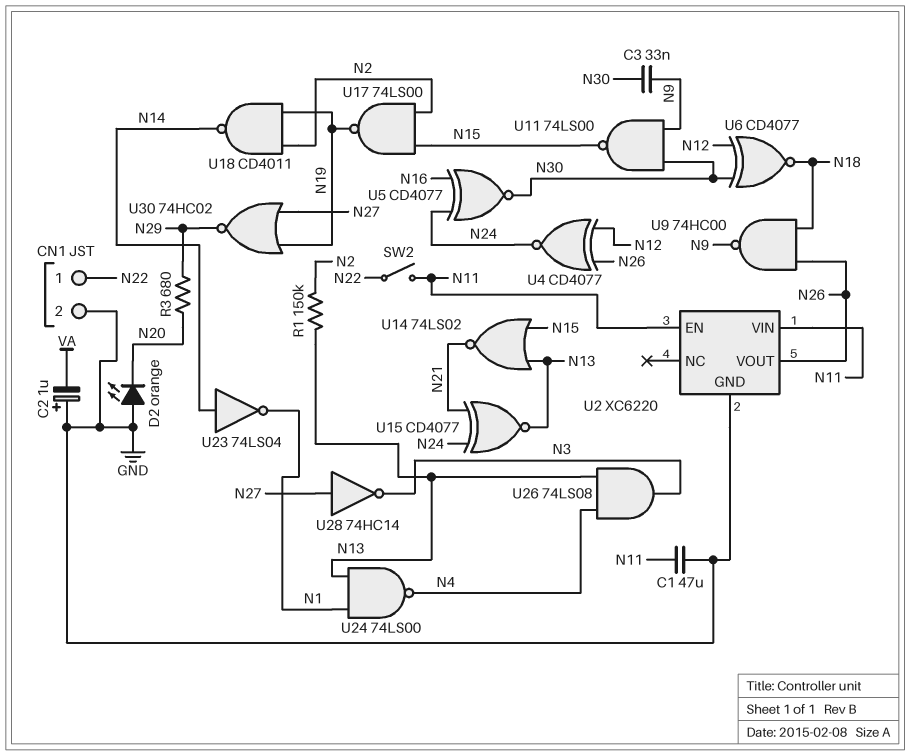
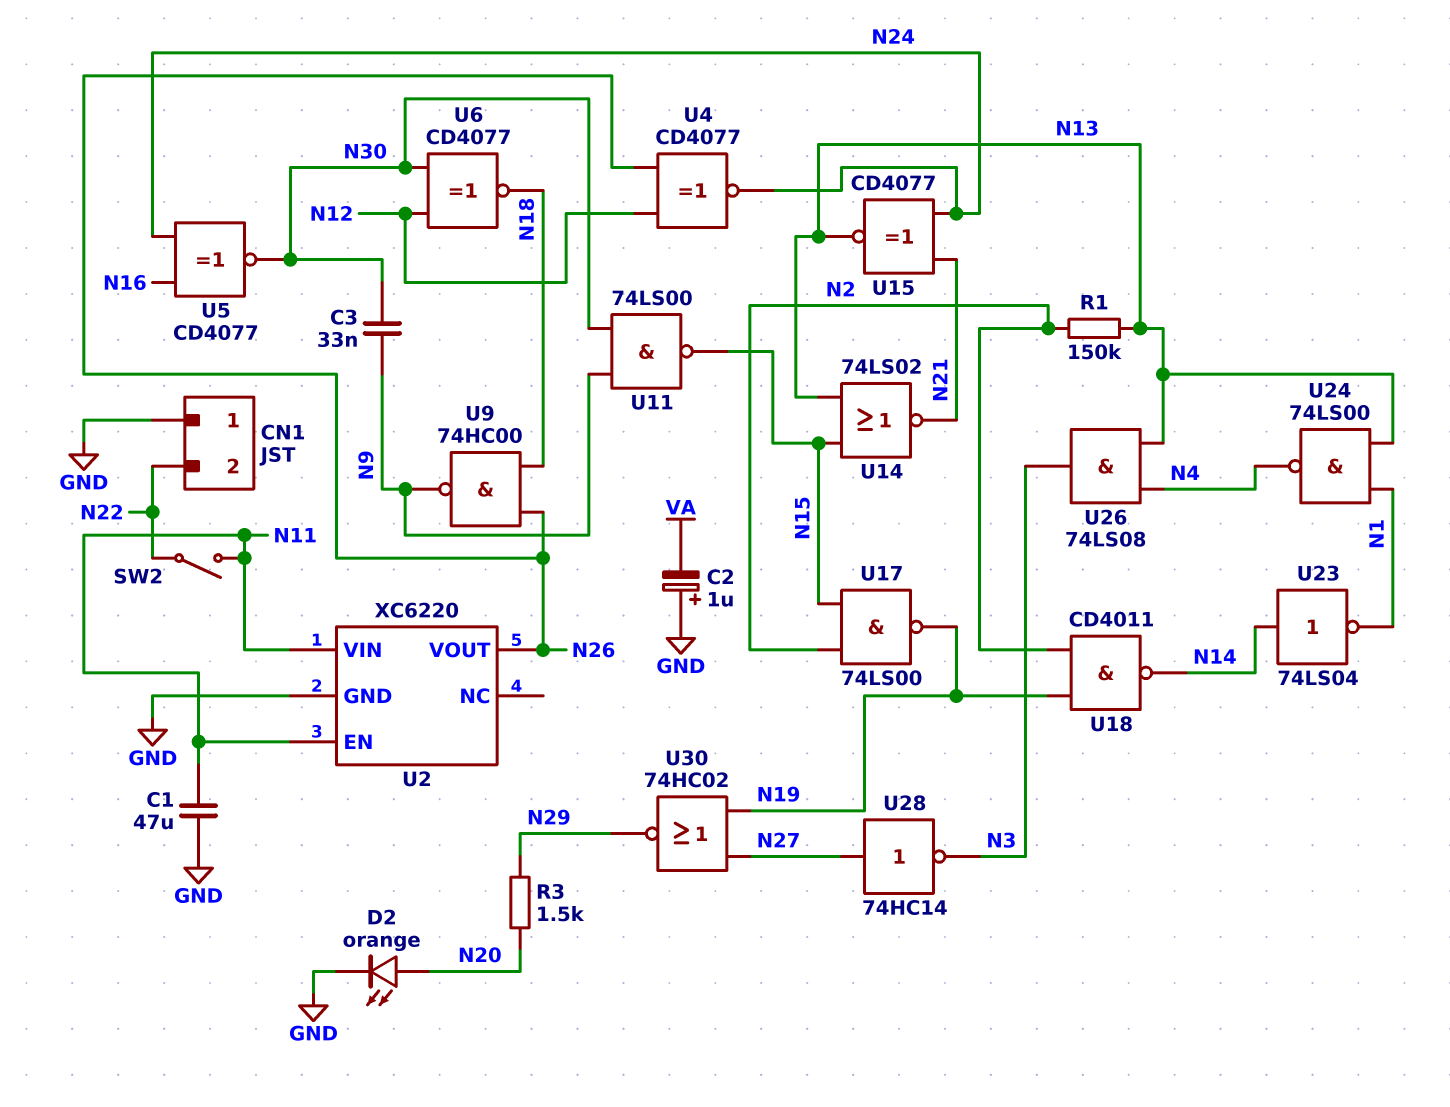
CN1 pin 1: N22 -> GND
CN1 pin 2: GND -> N22
D2: LED orange (A GND, K N20) -> LED orange (A N20, K GND)
R3: 680 (N20, N29) -> 1.5k (N20, N29)

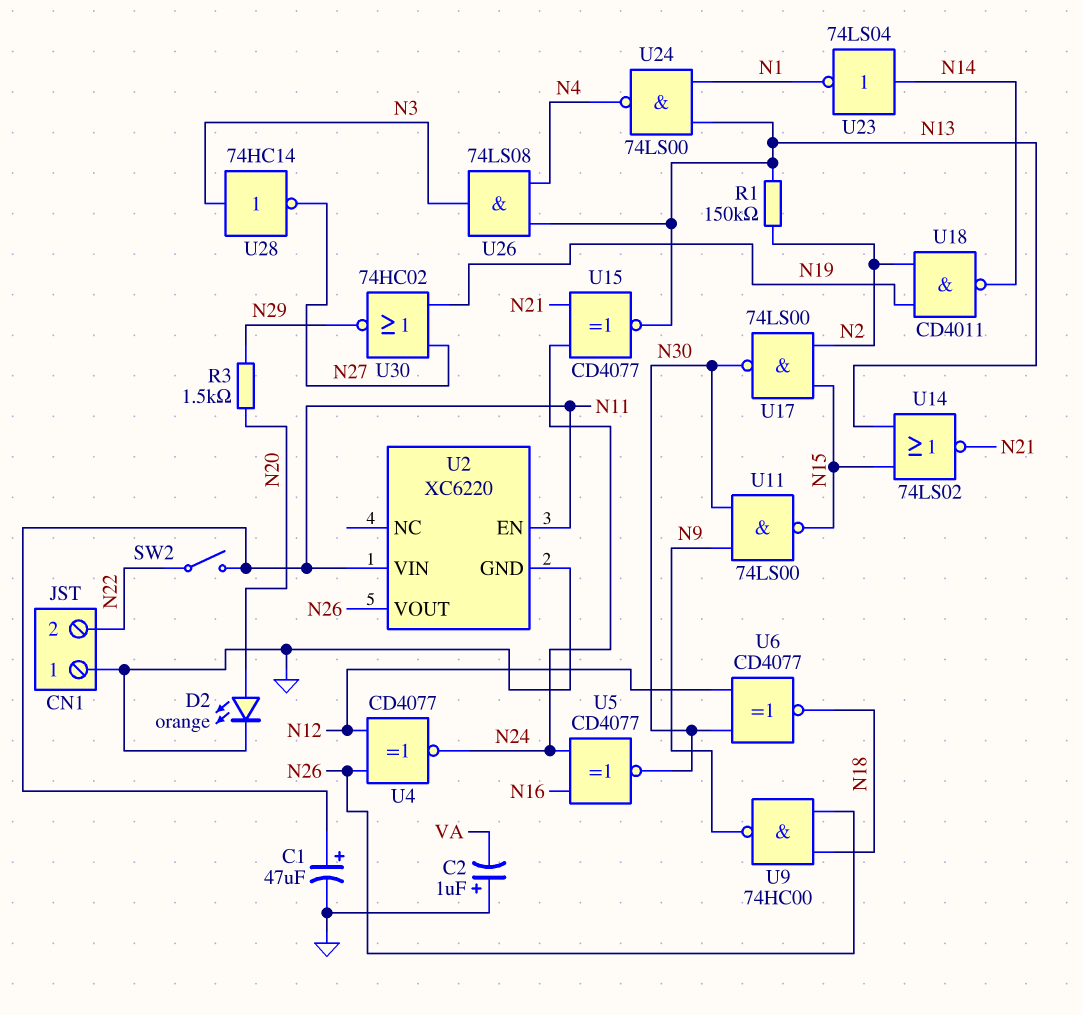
C1: 47uF (GND, N11) -> 47uF (plus N11, minus GND)
C3: 33nF (N9, N30) -> none
U17: NAND 74LS00 (in N2, in N15, out N19) -> NAND 74LS00 (in N2, in N15, out N30)
U28: NOT 74HC14 (in N27, out N3) -> NOT 74HC14 (in N3, out N27)

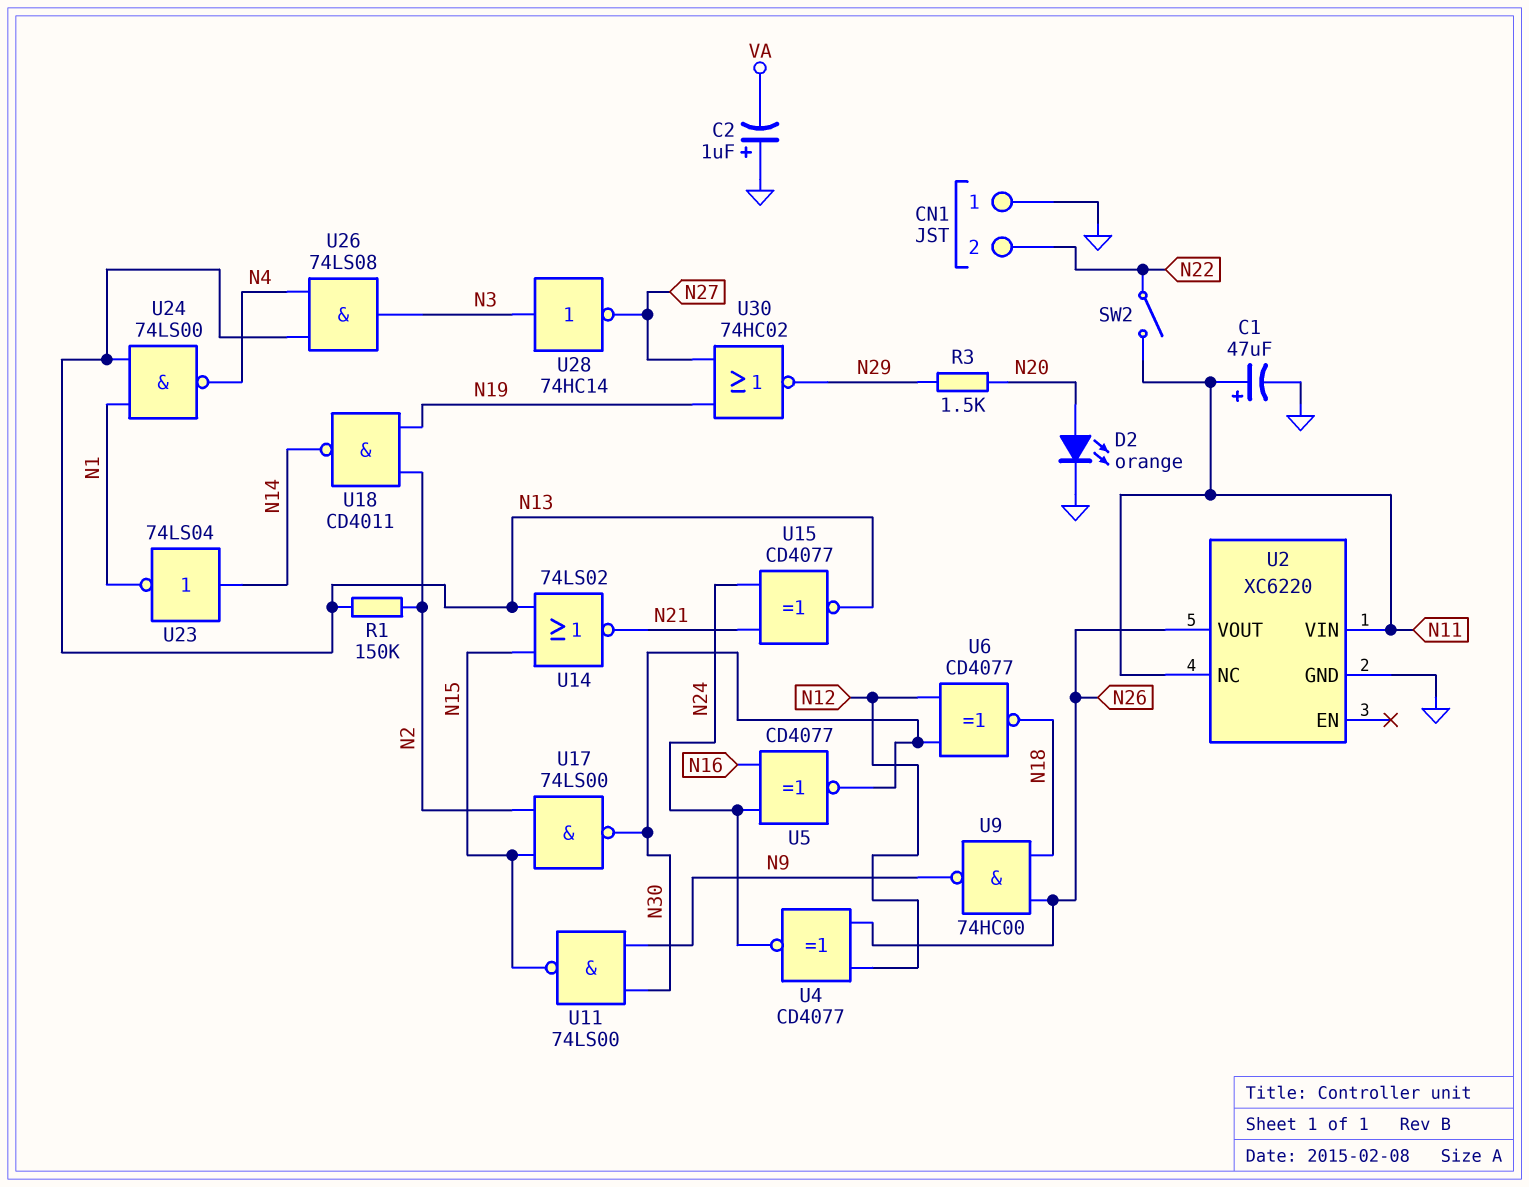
U2 pin EN: N11 -> none
U2 pin NC: none -> N11

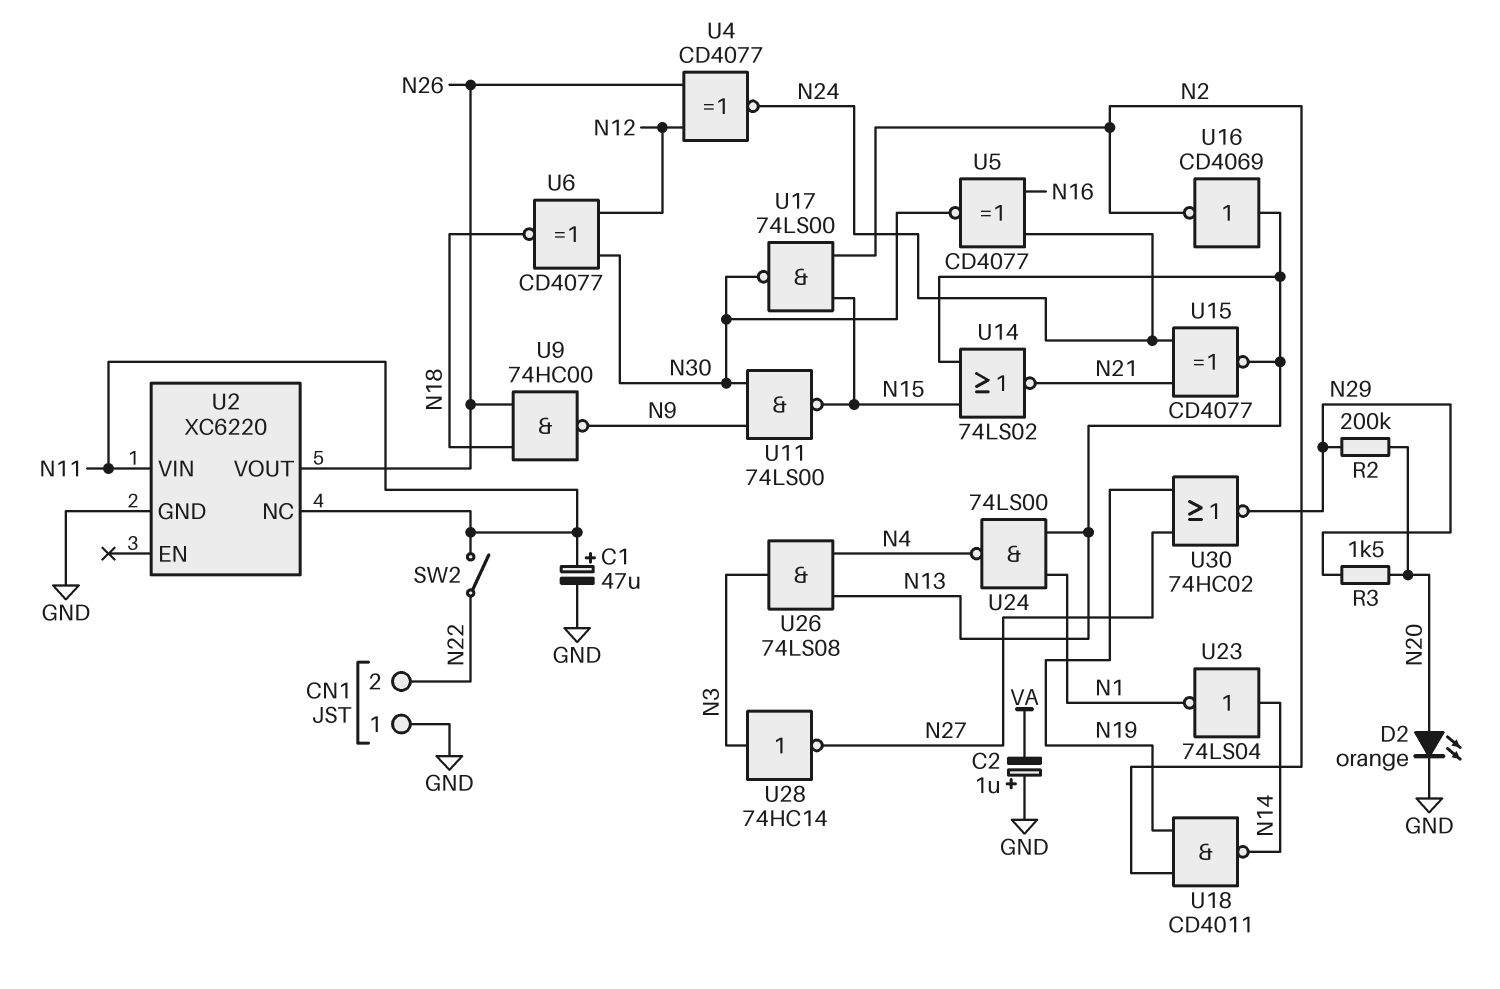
R1: 150k (N2, N13) -> none
R2: none -> 200k (N20, N29)
U16: none -> NOT CD4069 (in N13, out N2)

